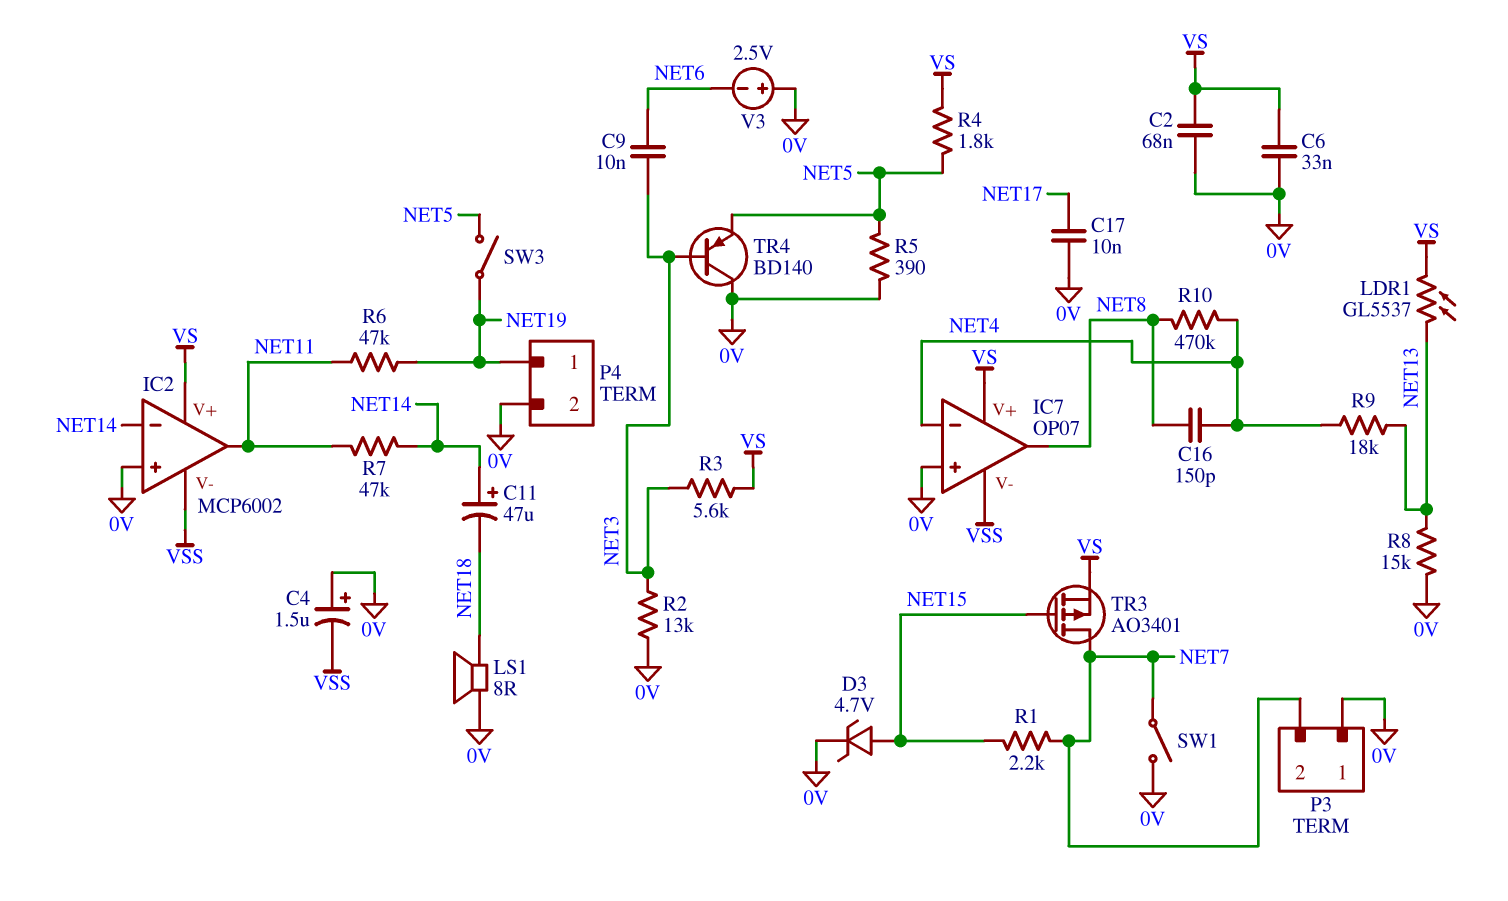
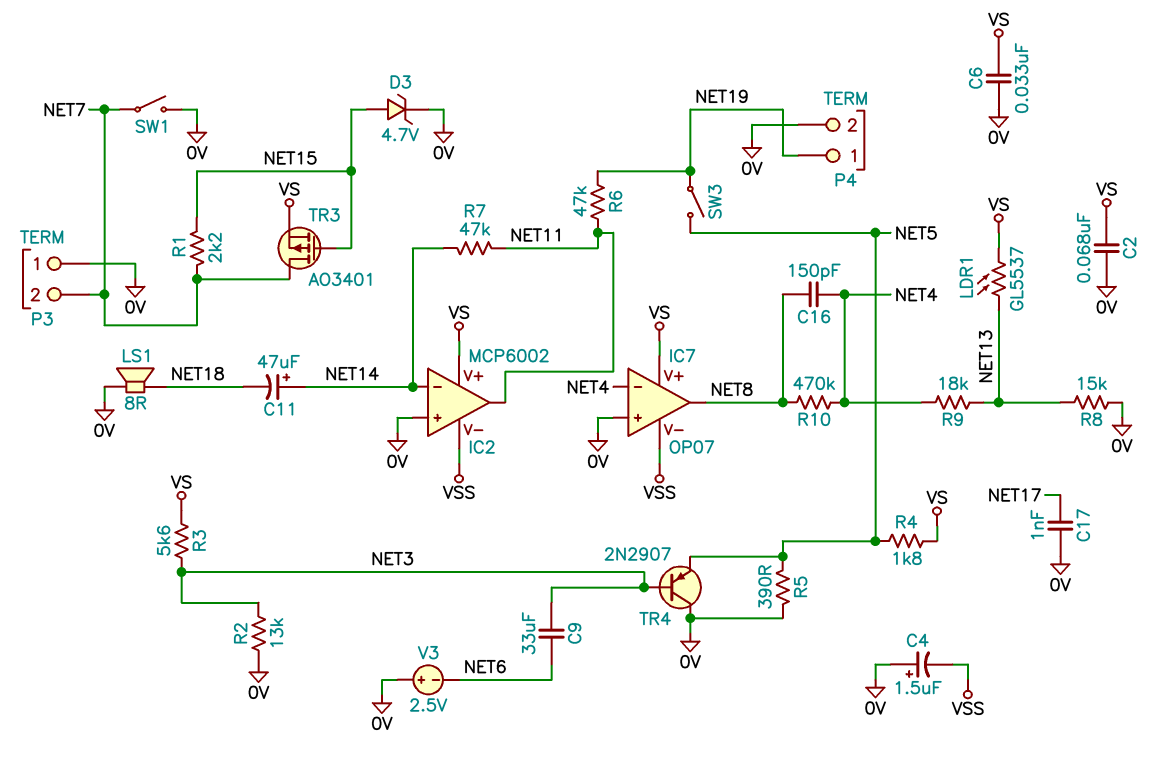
C9: 10nF (NET3, NET6) -> 33uF (NET3, NET6)
C17: 10nF (0V, NET17) -> 1nF (0V, NET17)
TR4: PNP BD140 (B NET3, C 0V, E NET5) -> PNP 2N2907 (B NET3, C 0V, E NET5)

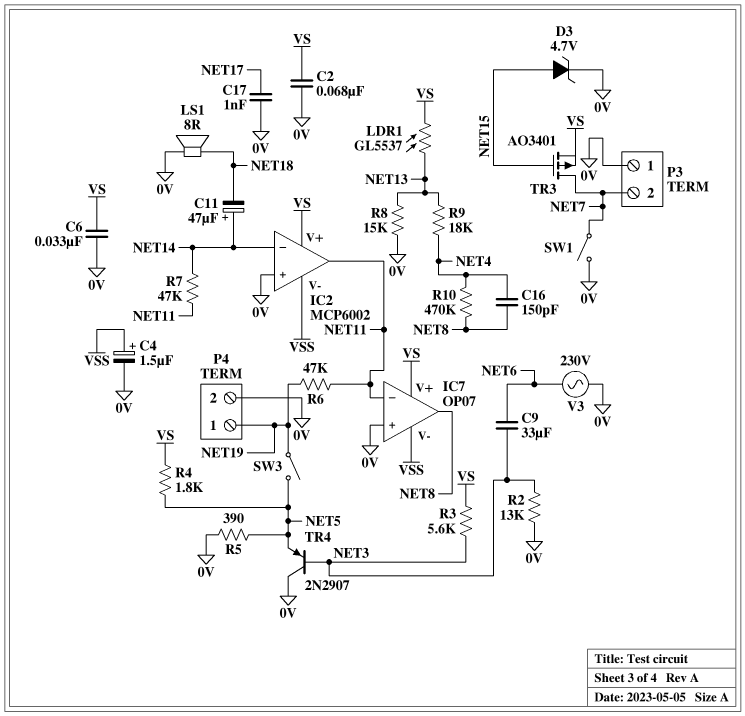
C4: 1.5uF (plus 0V, minus VSS) -> 1.5uF (plus VSS, minus 0V)
IC7 pin in-: NET4 -> NET11
R1: 2.2k (NET7, NET15) -> none
V3: 2.5V (plus 0V, minus NET6) -> AC 230V (0V, NET6)

